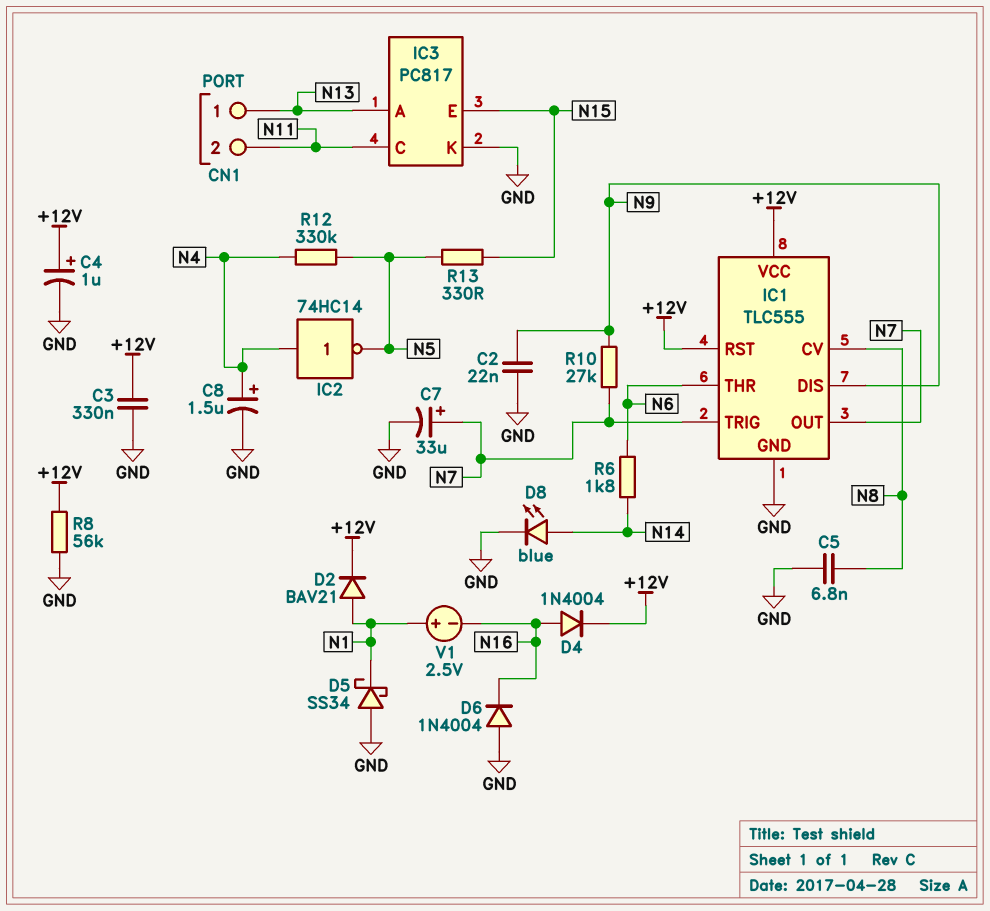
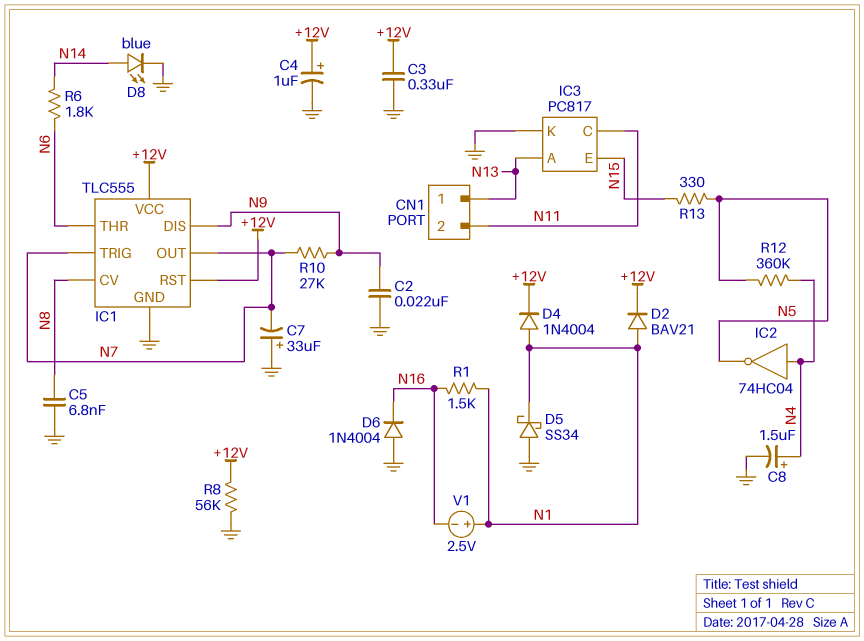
C7: 33uF (plus N7, minus GND) -> 33uF (plus GND, minus N7)
D4: diode 1N4004 (A N16, K +12V) -> diode 1N4004 (A N1, K +12V)
IC2: NOT 74HC14 (in N4, out N5) -> NOT 74HC04 (in N4, out N5)
R1: none -> 1.5k (N1, N16)
R12: 330k (N4, N5) -> 360k (N4, N5)

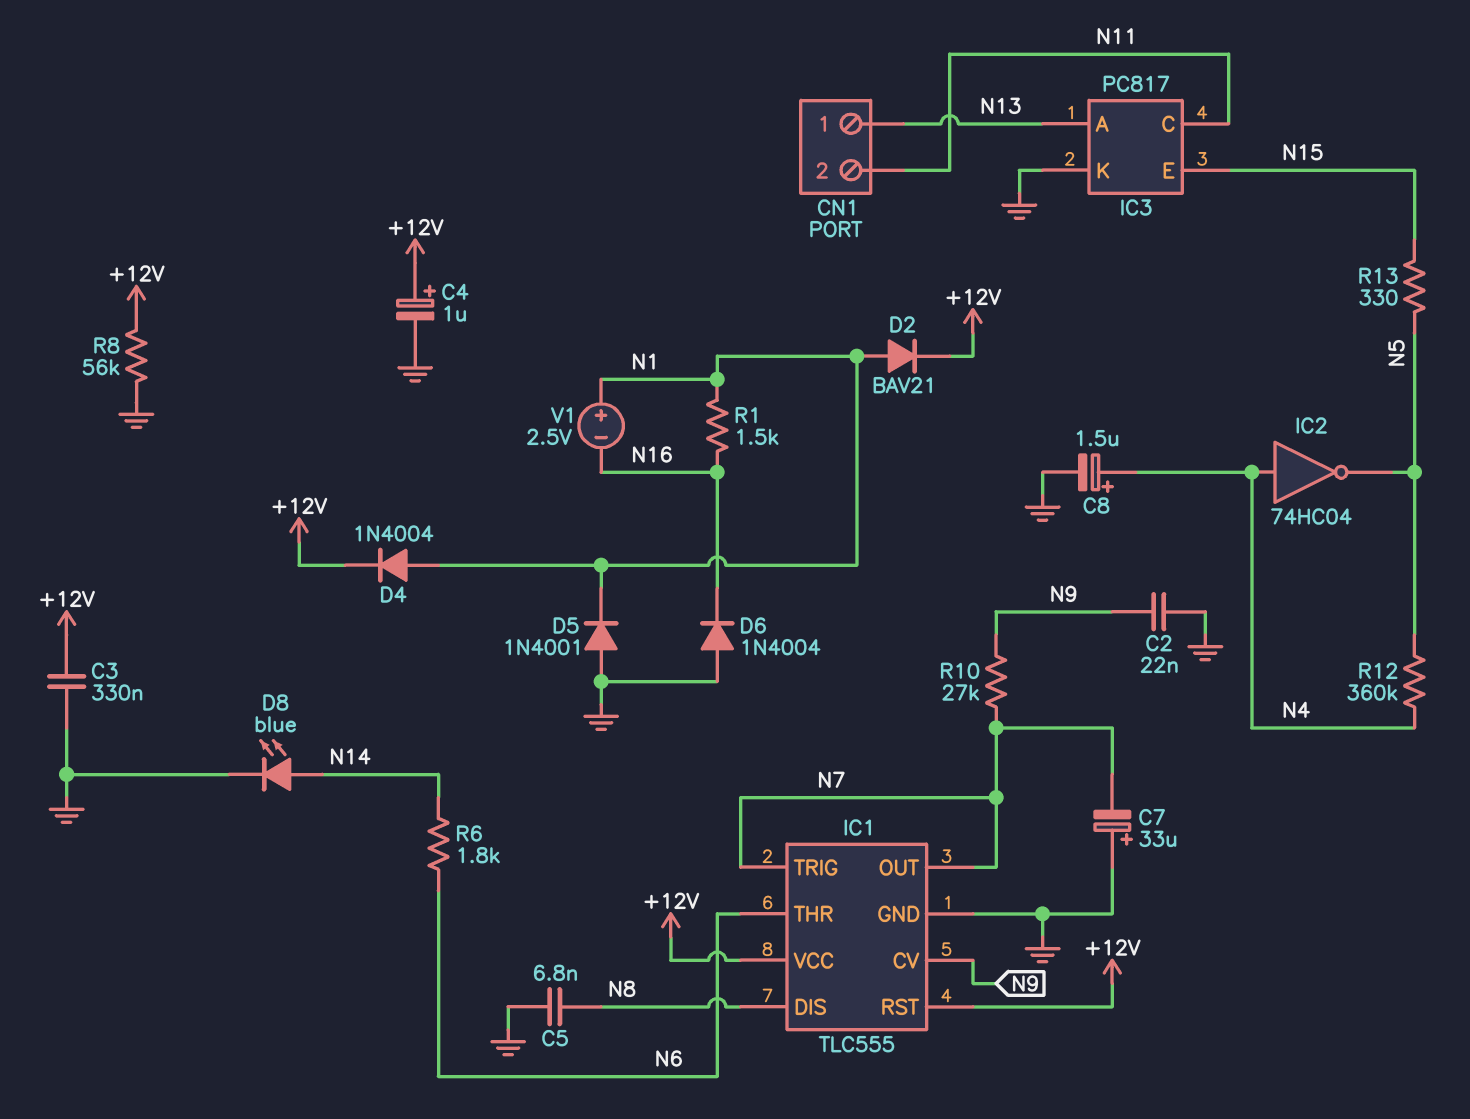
D5: schottky SS34 (A GND, K N1) -> diode 1N4001 (A GND, K N1)
IC1 pin CV: N8 -> N9
IC1 pin DIS: N9 -> N8

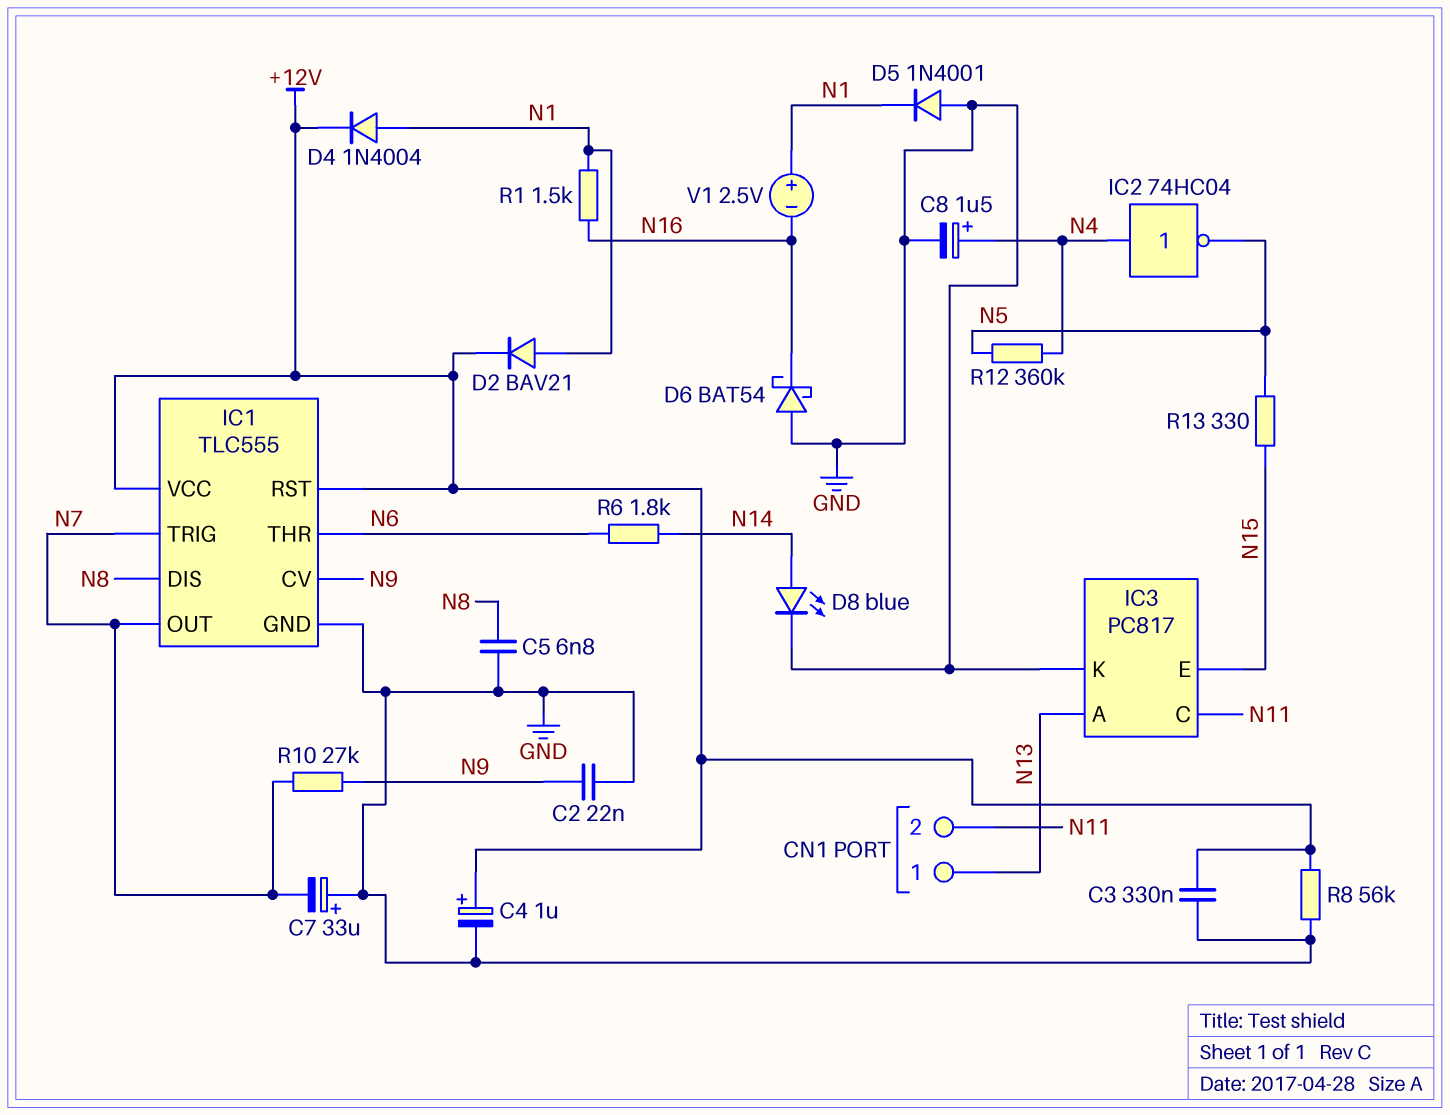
D6: diode 1N4004 (A GND, K N16) -> schottky BAT54 (A GND, K N16)

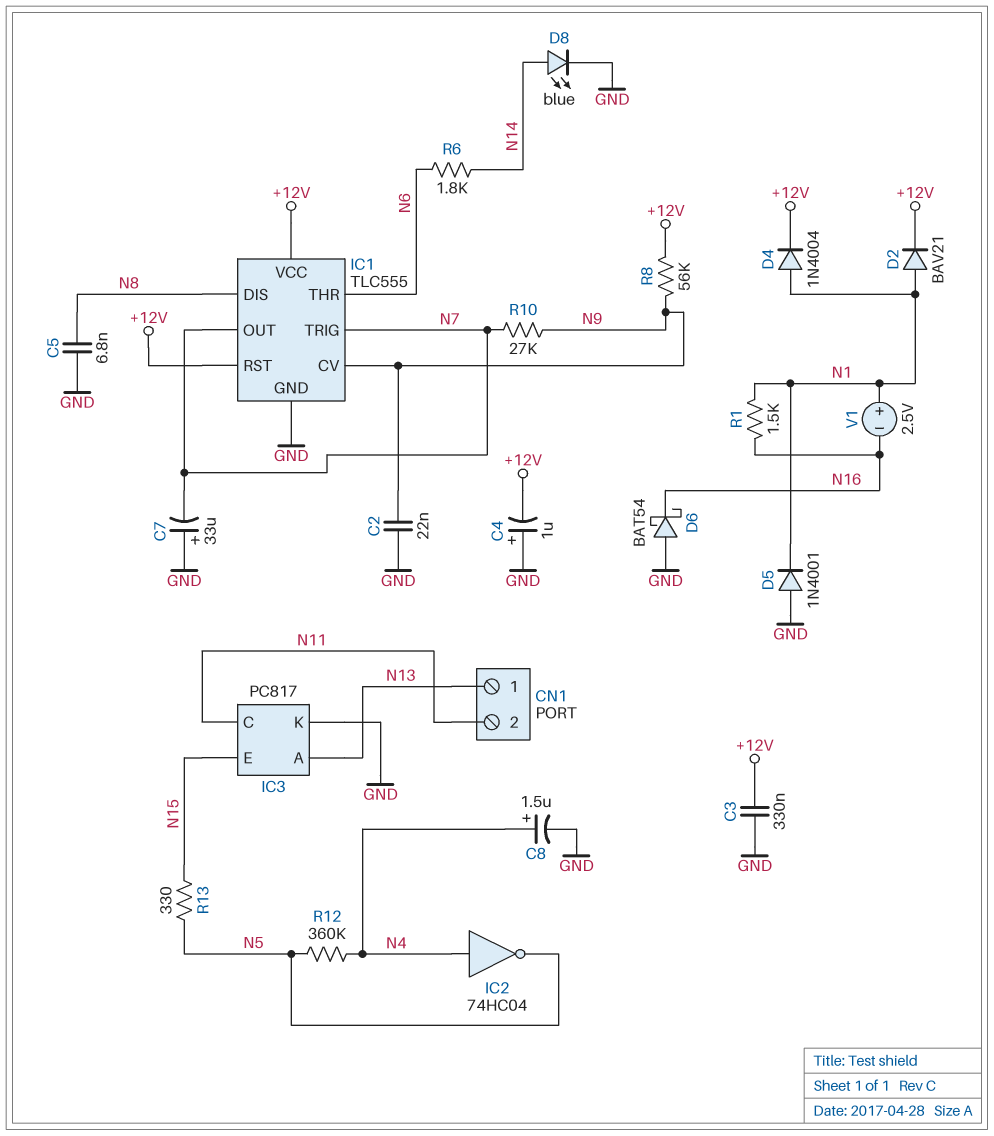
C4: 1uF (plus +12V, minus GND) -> 1uF (plus GND, minus +12V)
R8: 56k (+12V, GND) -> 56k (+12V, N9)

